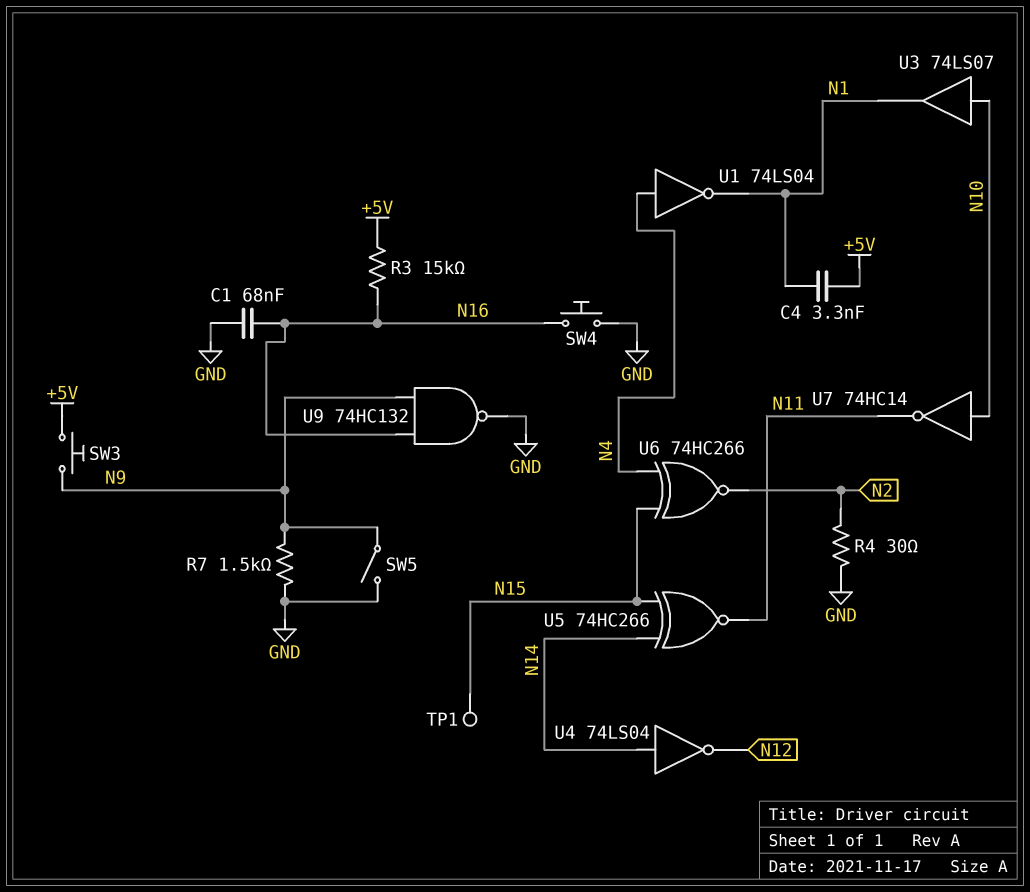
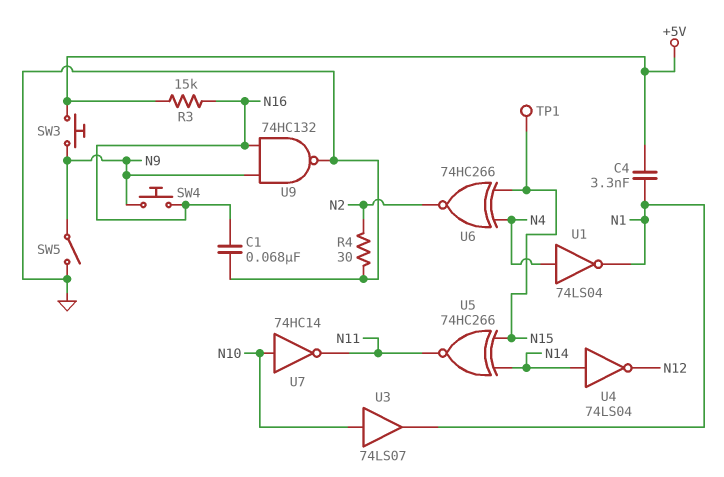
R7: 1.5k (GND, N9) -> none
SW4: button (GND, N16) -> button (N9, N16)

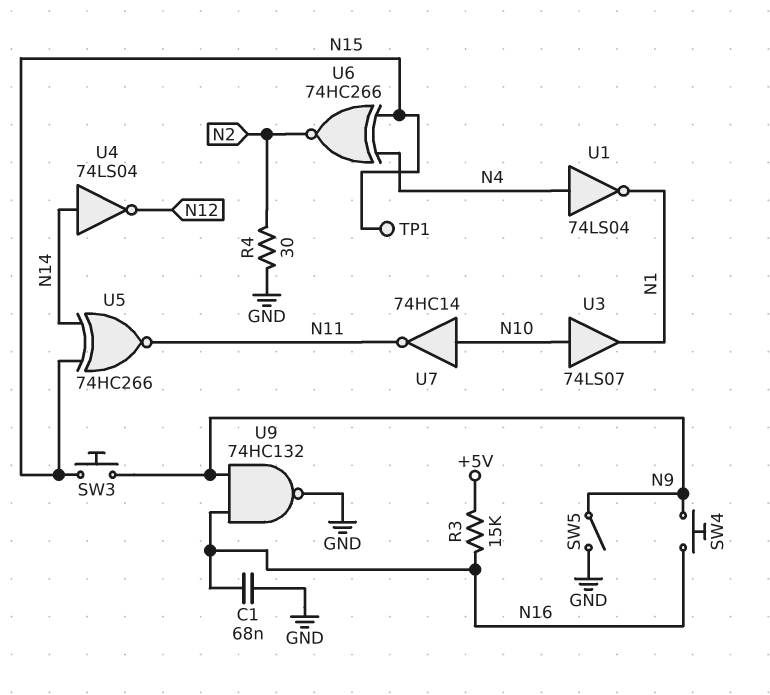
C4: 3.3nF (+5V, N1) -> none
SW3: button (+5V, N9) -> button (N9, N15)

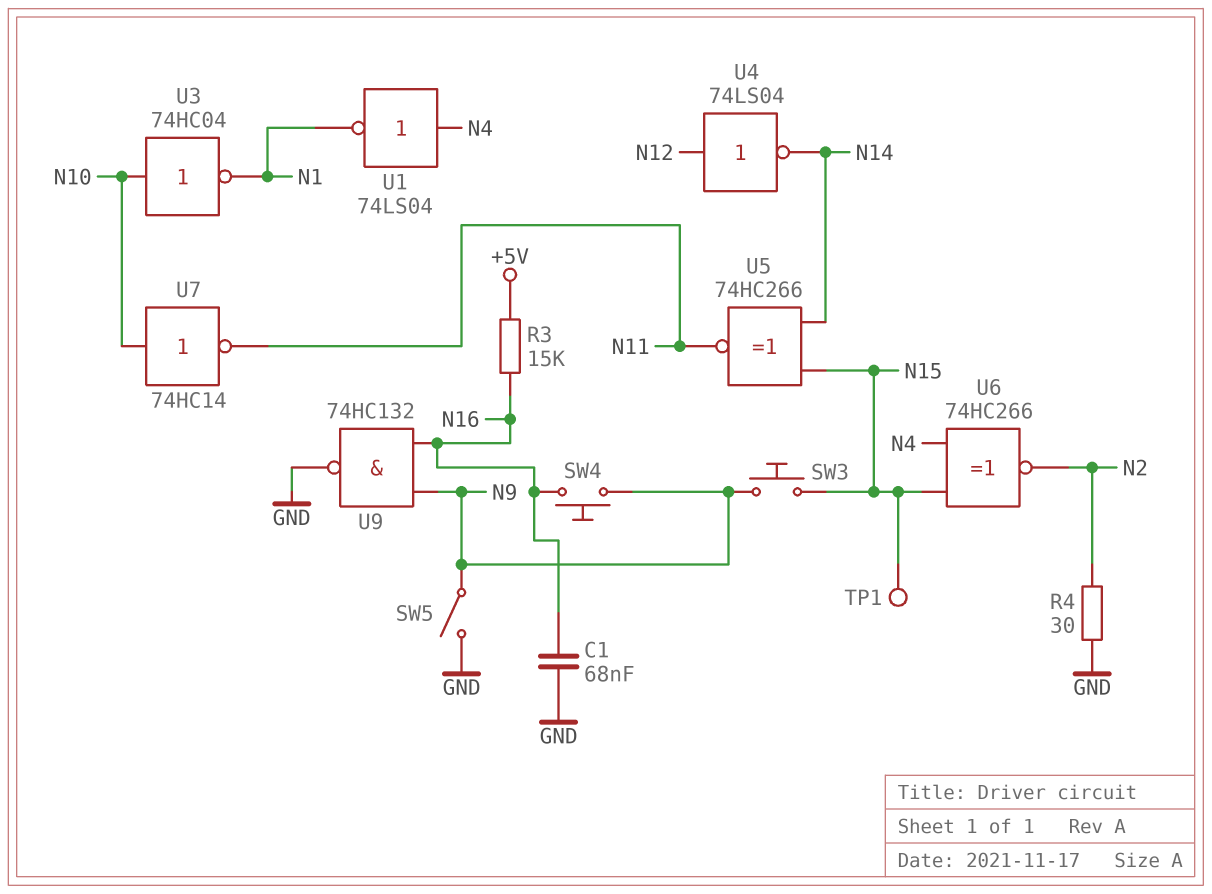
U3: buffer 74LS07 (in N10, out N1) -> NOT 74HC04 (in N10, out N1)
U4: NOT 74LS04 (in N14, out N12) -> NOT 74LS04 (in N12, out N14)

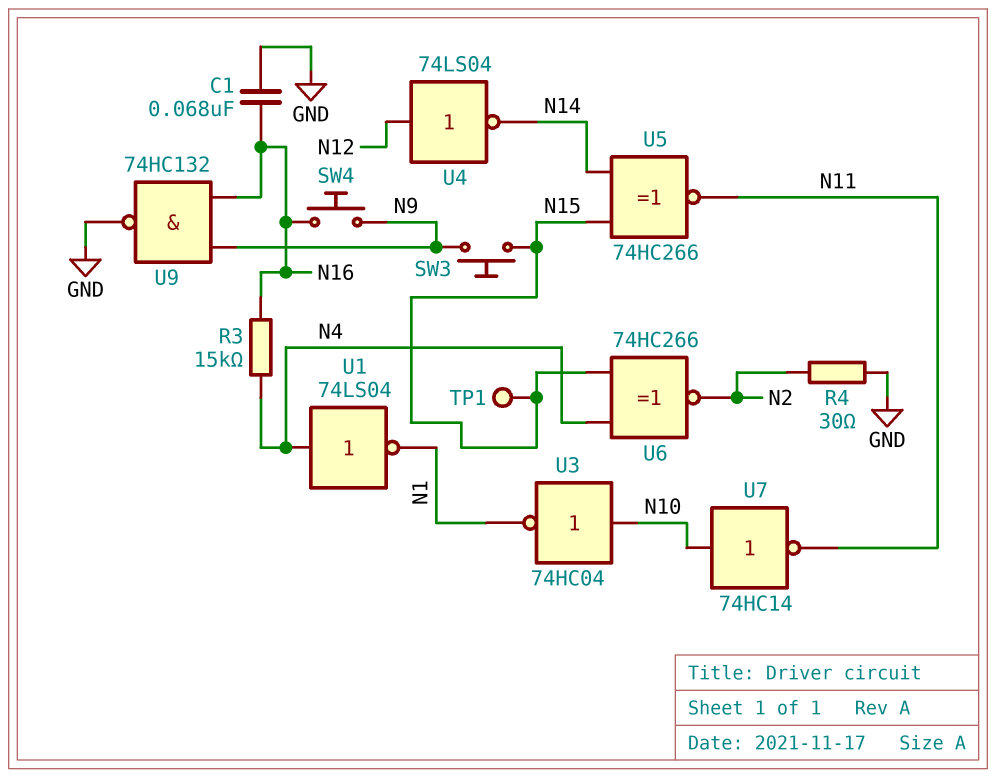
R3: 15k (+5V, N16) -> 15k (N4, N16)
SW5: switch (GND, N9) -> none

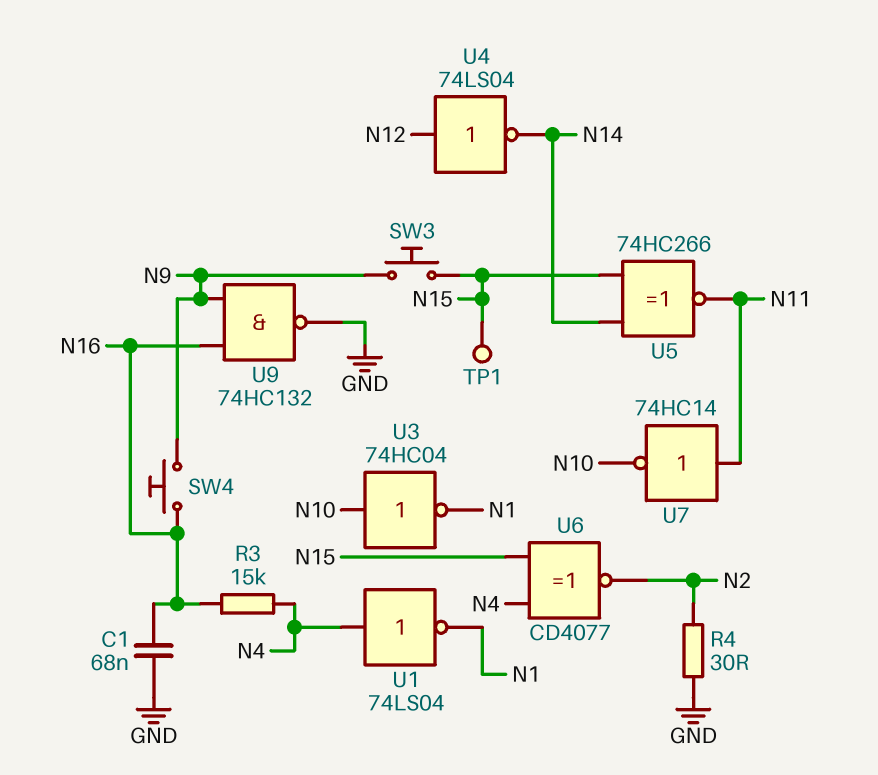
U6: XNOR 74HC266 (in N4, in N15, out N2) -> XNOR CD4077 (in N4, in N15, out N2)
U7: NOT 74HC14 (in N10, out N11) -> NOT 74HC14 (in N11, out N10)

